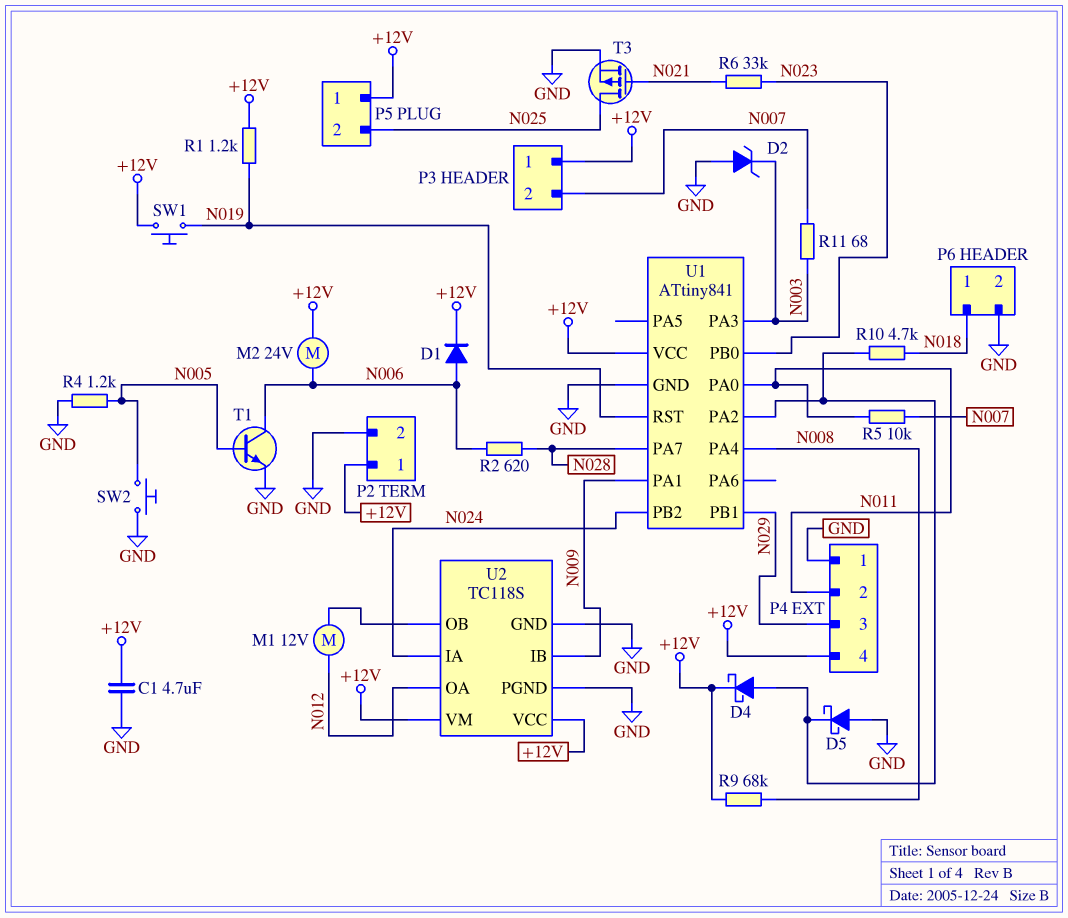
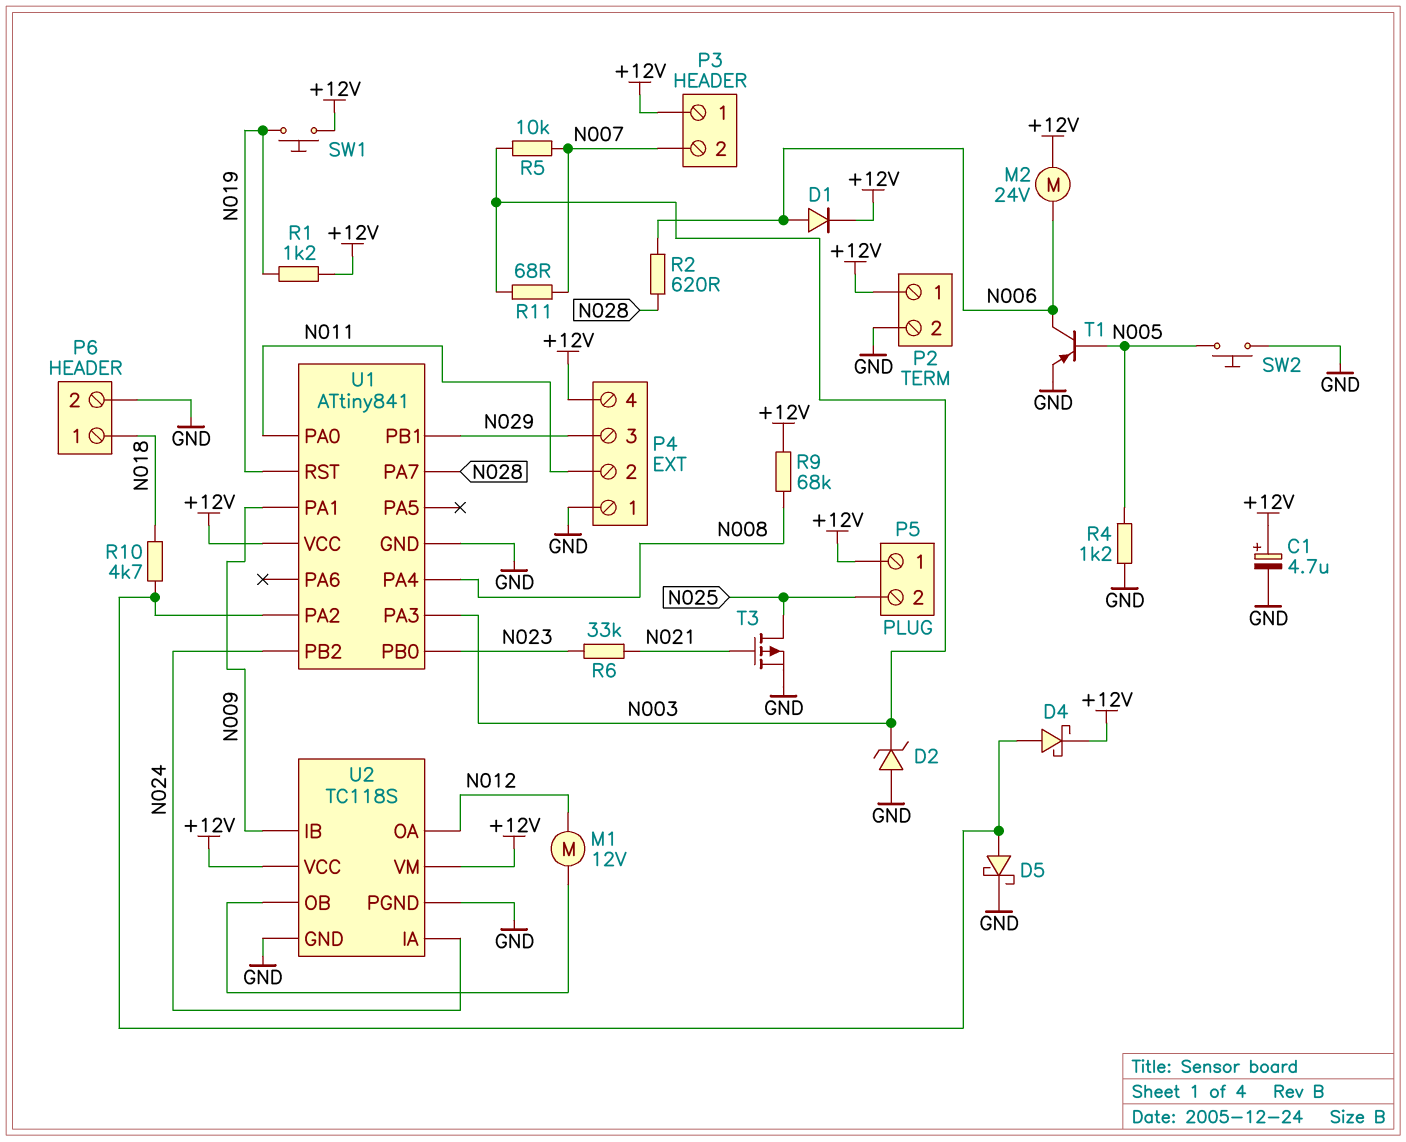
C1: 4.7uF (+12V, GND) -> 4.7uF (plus +12V, minus GND)
D5: schottky (A GND, K U1/PA2) -> schottky (A U1/PA2, K GND)
R5: 10k (N007, N011) -> 10k (N003, N007)
T1: NPN (B N005, C N006, E GND) -> PNP (B N005, C N006, E GND)

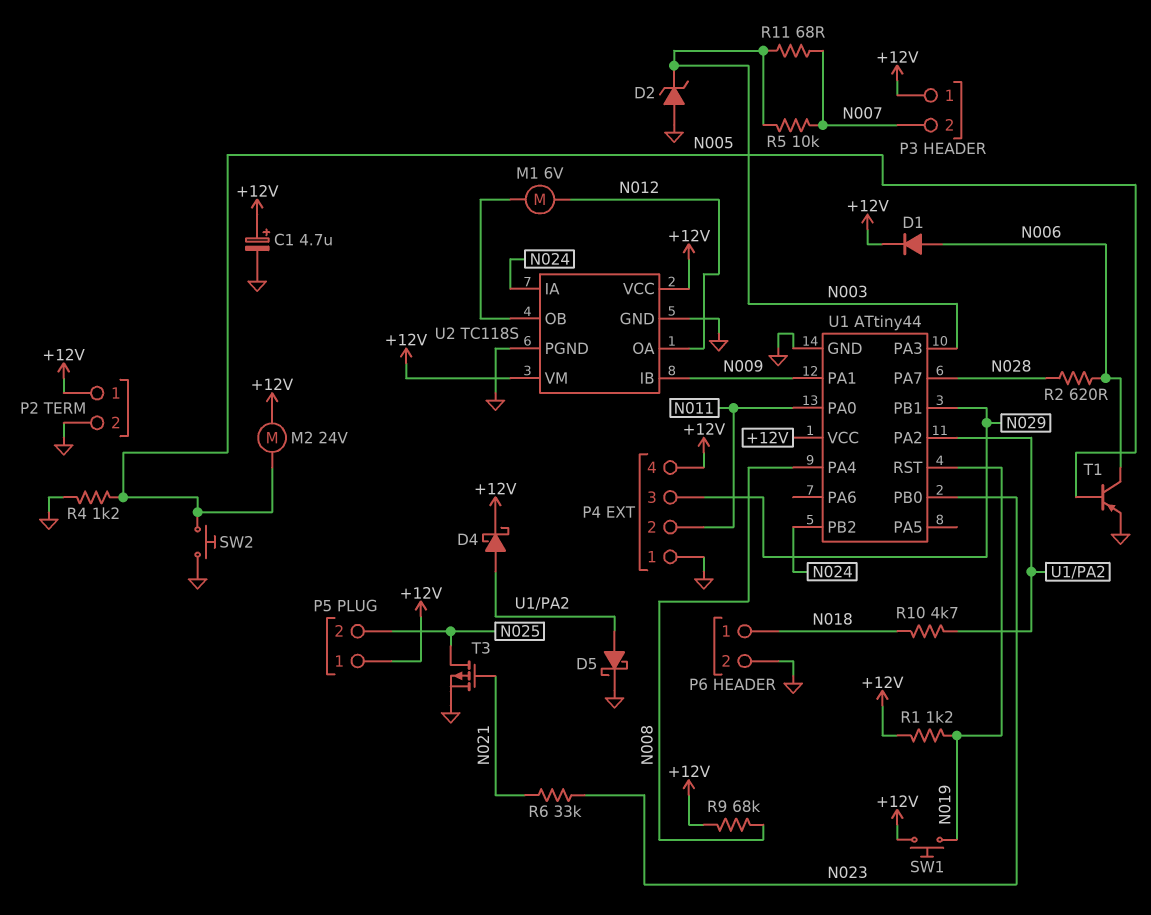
M1: motor 12V (N012, U2/OB) -> motor 6V (N012, U2/OB)
M2: motor 24V (+12V, N006) -> motor 24V (+12V, N005)
U1: ATtiny841 -> ATtiny44

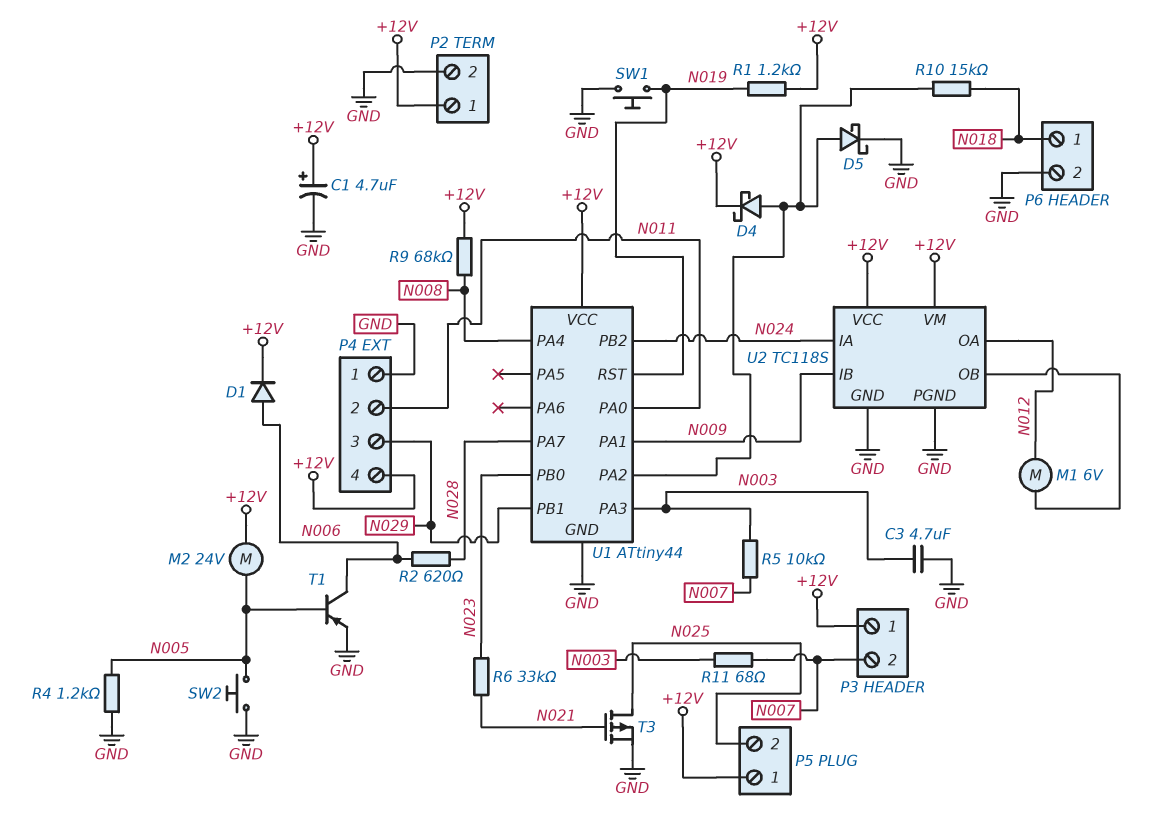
C3: none -> 4.7uF (GND, N003)
D2: zener (A GND, K N003) -> none
R10: 4.7k (N018, U1/PA2) -> 15k (N018, U1/PA2)
SW1: button (+12V, N019) -> button (GND, N019)

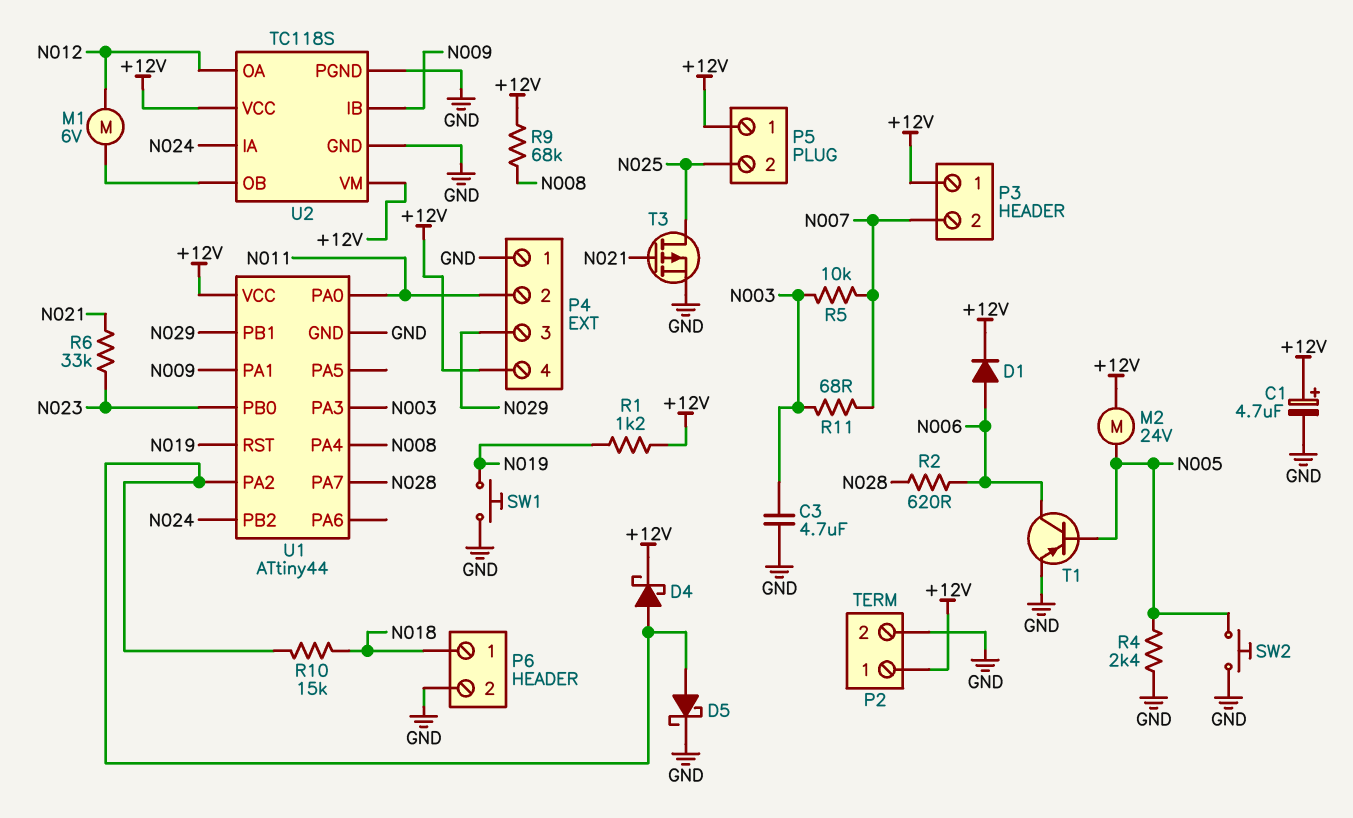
R4: 1.2k (GND, N005) -> 2.4k (GND, N005)

